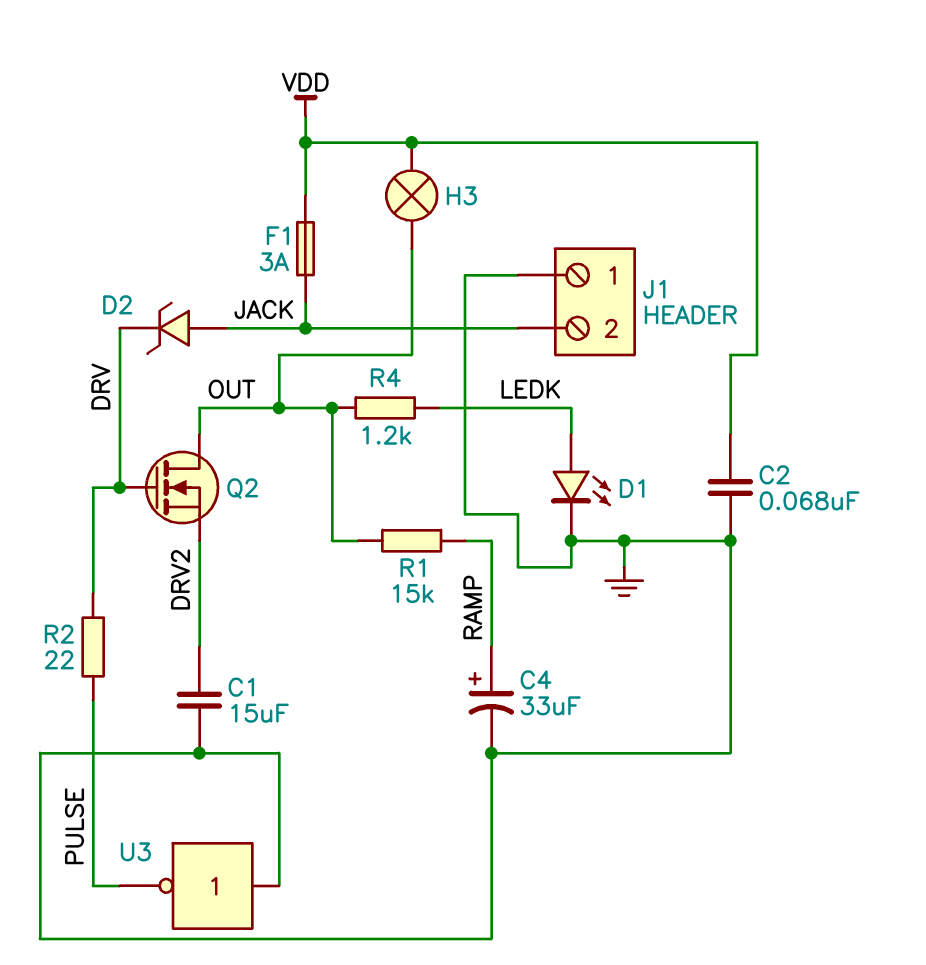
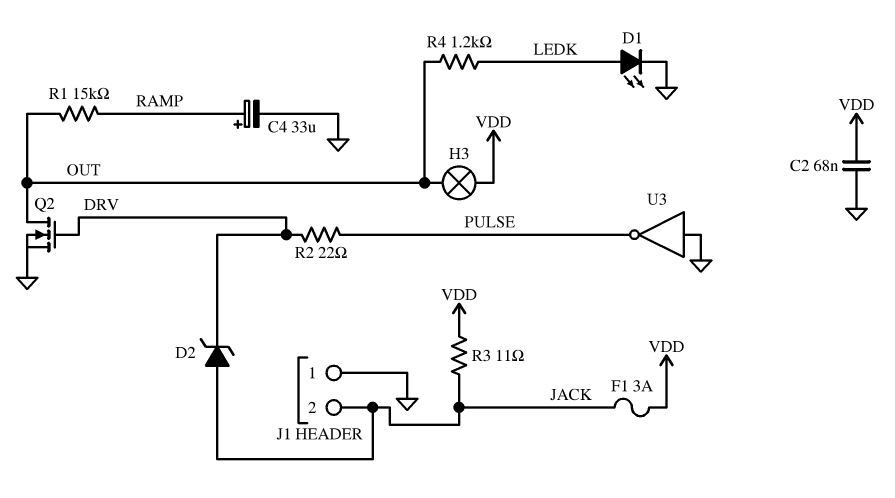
C1: 15uF (DRV2, GND) -> none
Q2: NMOS (G DRV, D OUT, S DRV2) -> NMOS (G DRV, D OUT, S GND)
R3: none -> 11 (JACK, VDD)

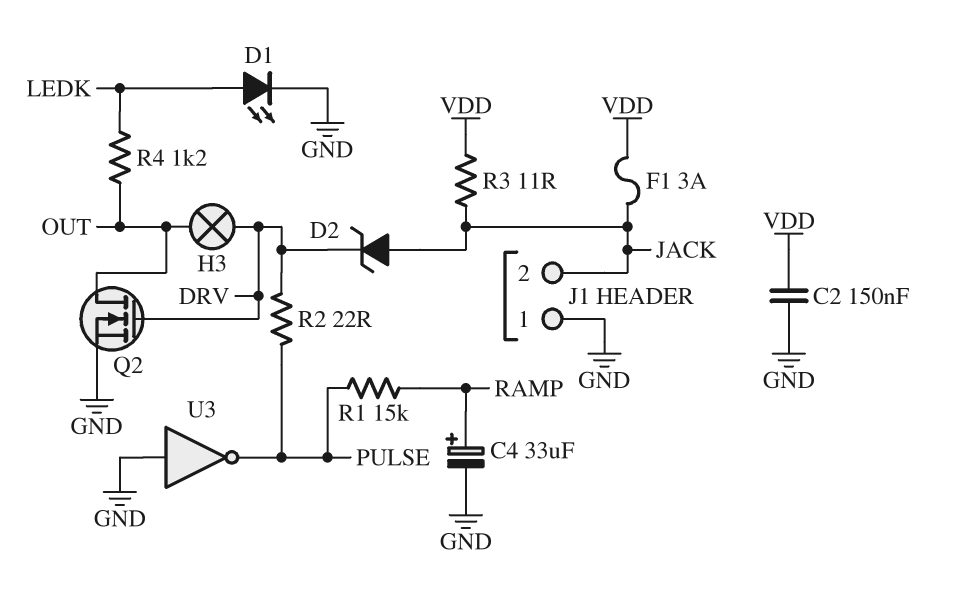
C2: 68nF (GND, VDD) -> 150nF (GND, VDD)
H3: lamp (OUT, VDD) -> lamp (DRV, OUT)
R1: 15k (OUT, RAMP) -> 15k (PULSE, RAMP)

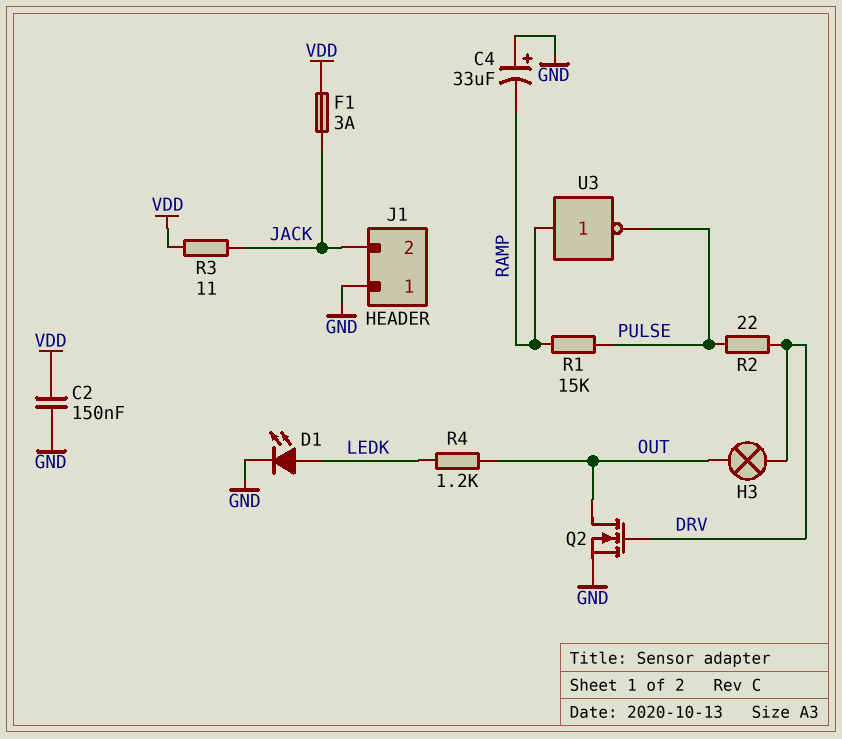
C4: 33uF (plus RAMP, minus GND) -> 33uF (plus GND, minus RAMP)
D2: zener (A JACK, K DRV) -> none
U3: NOT (in GND, out PULSE) -> NOT (in RAMP, out PULSE)

